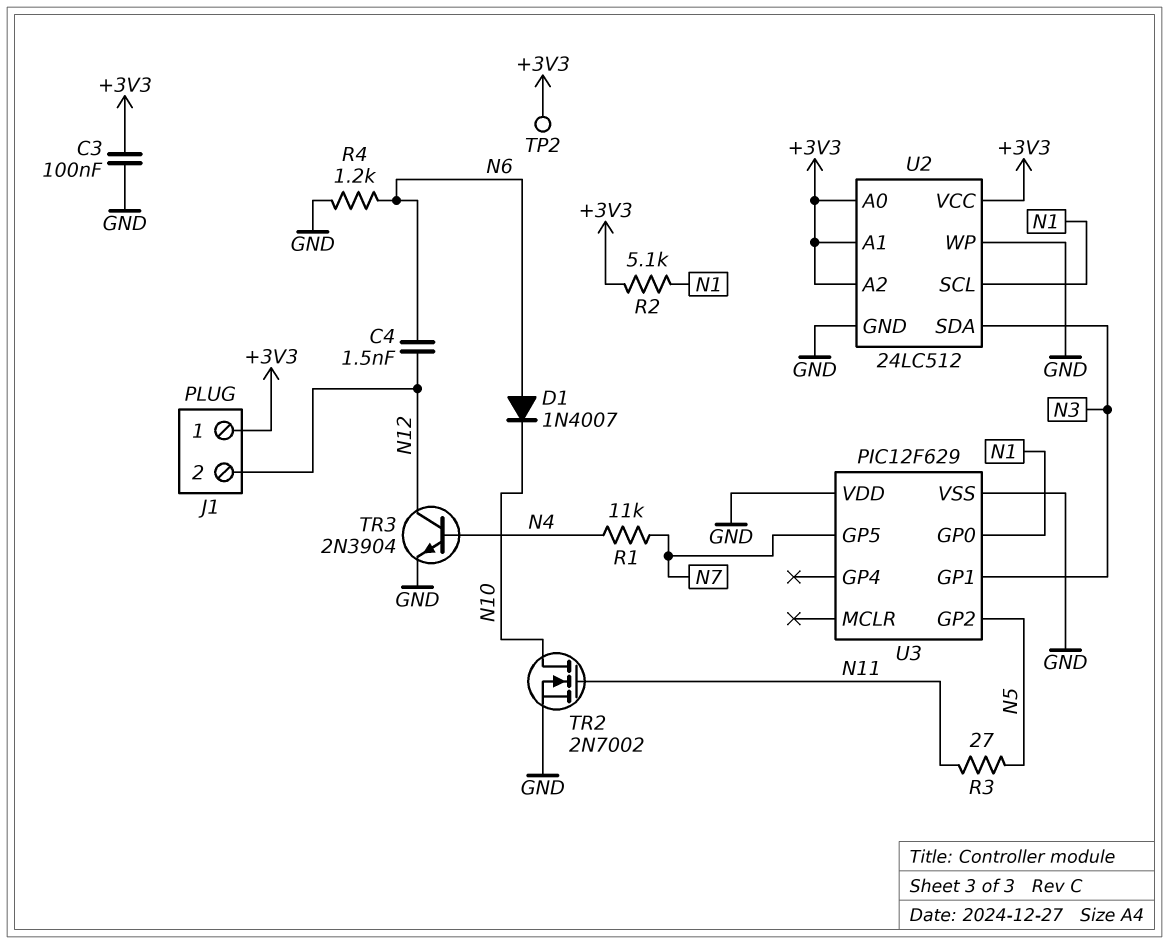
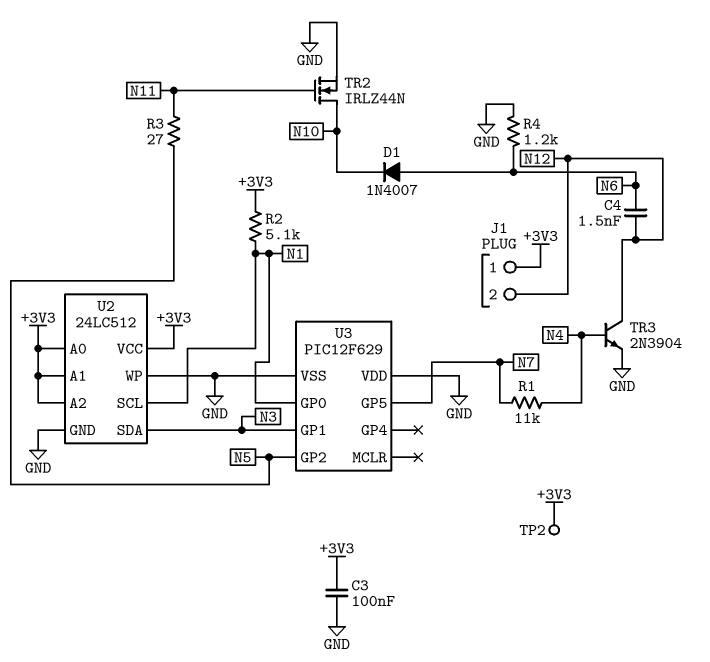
TR2: NMOS 2N7002 (G N11, D N10, S GND) -> NMOS IRLZ44N (G N11, D N10, S GND)

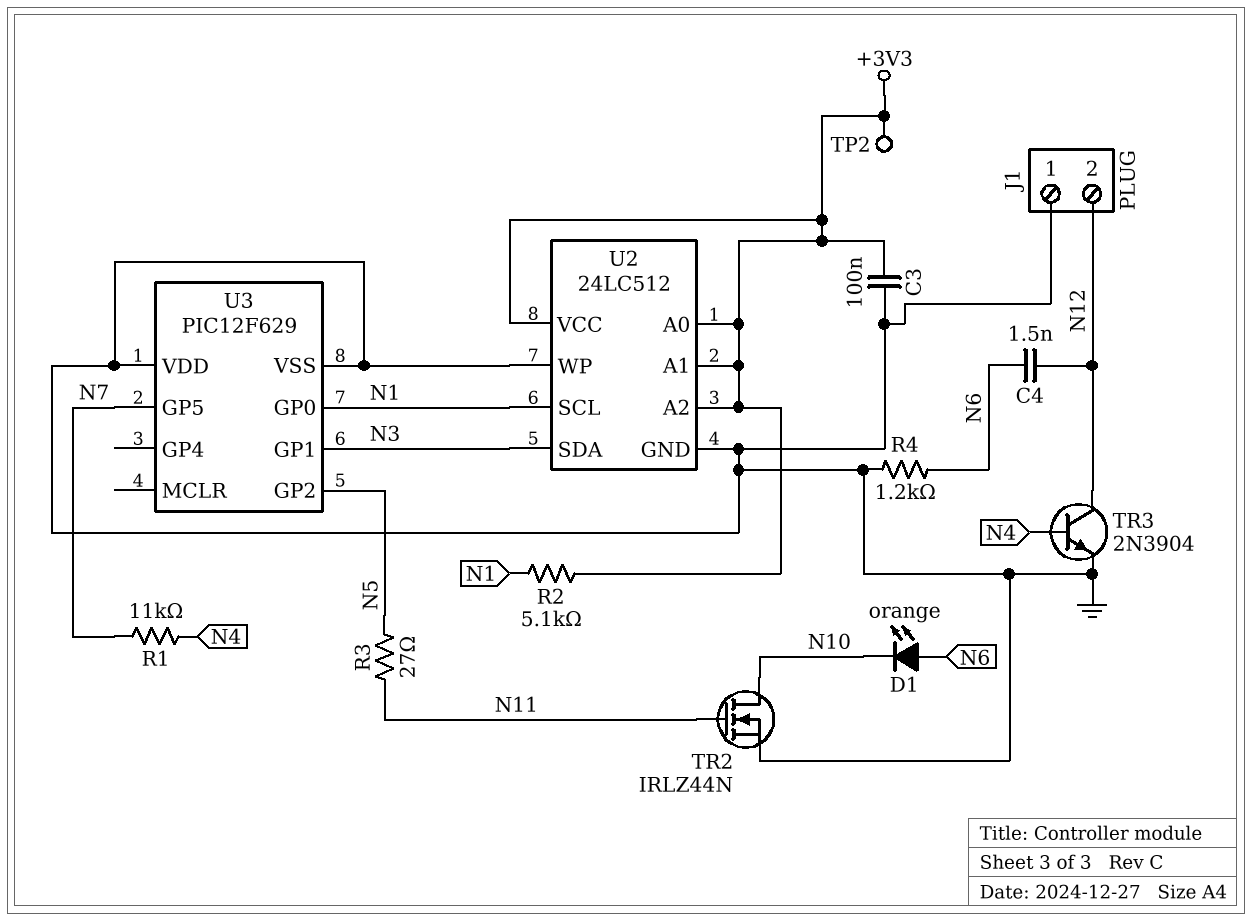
D1: diode 1N4007 (A N6, K N10) -> LED orange (A N6, K N10)
J1 pin 1: +3V3 -> GND

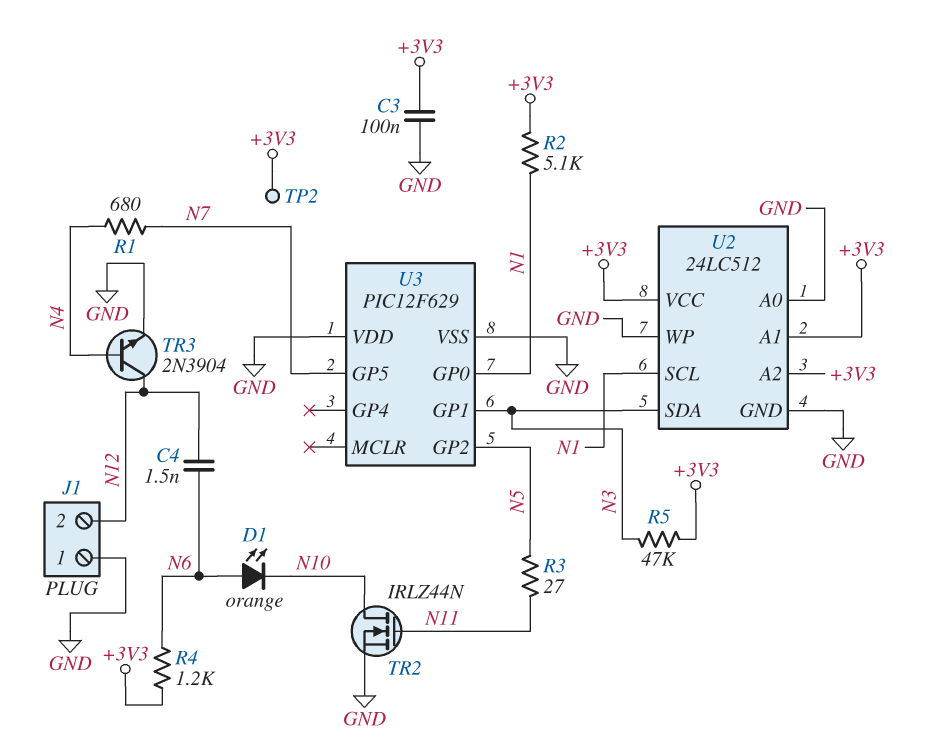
R1: 11k (N4, N7) -> 680 (N4, N7)
R4: 1.2k (GND, N6) -> 1.2k (+3V3, N6)
R5: none -> 47k (+3V3, N3)
U2 pin A0: +3V3 -> GND

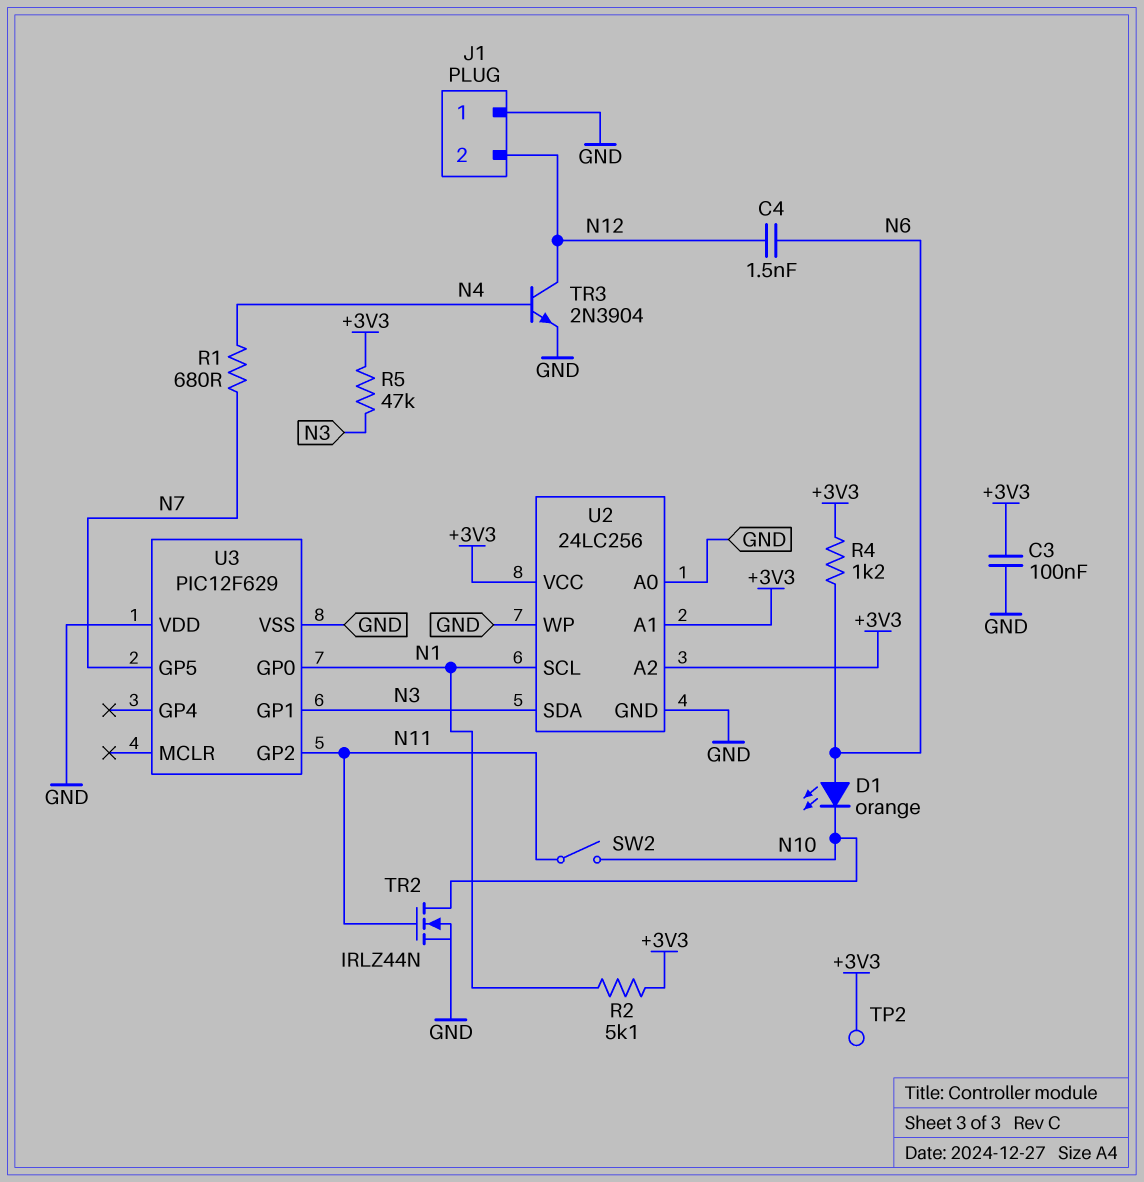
R3: 27 (N5, N11) -> none
SW2: none -> switch (N10, N11)
U2: 24LC512 -> 24LC256
U3 pin GP2: N5 -> N11

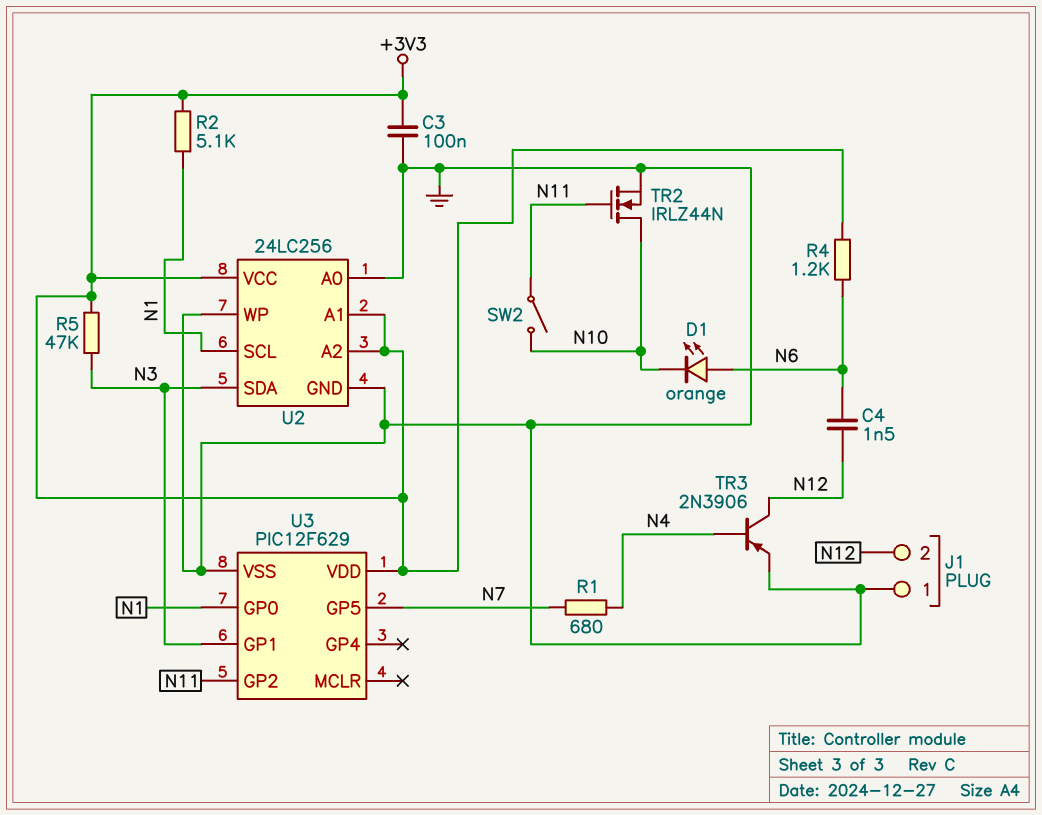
TP2: test point (+3V3) -> none
TR3: NPN 2N3904 (B N4, C N12, E GND) -> PNP 2N3906 (B N4, C N12, E GND)
U3 pin VDD: GND -> +3V3

